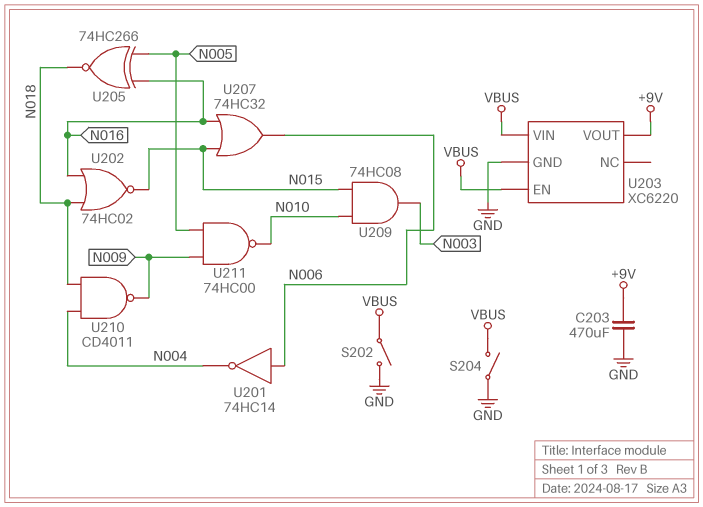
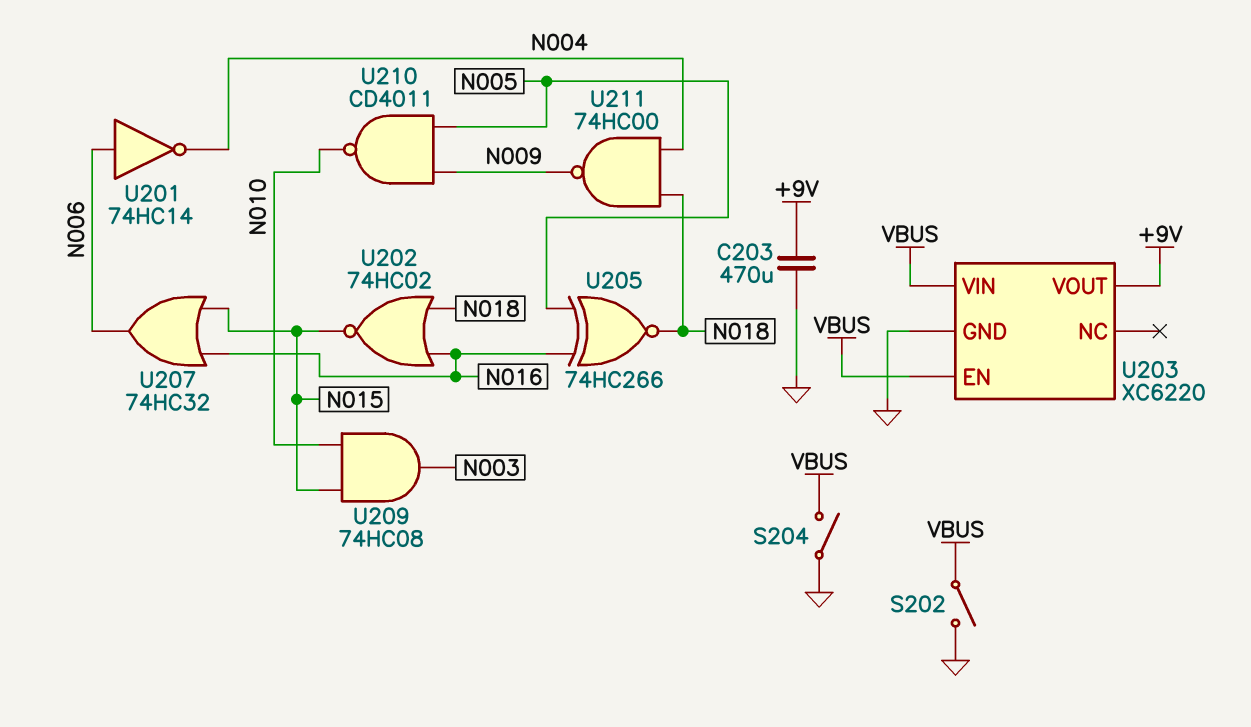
U210: NAND CD4011 (in N004, in N018, out N009) -> NAND CD4011 (in N005, in N009, out N010)
U211: NAND 74HC00 (in N005, in N009, out N010) -> NAND 74HC00 (in N004, in N018, out N009)

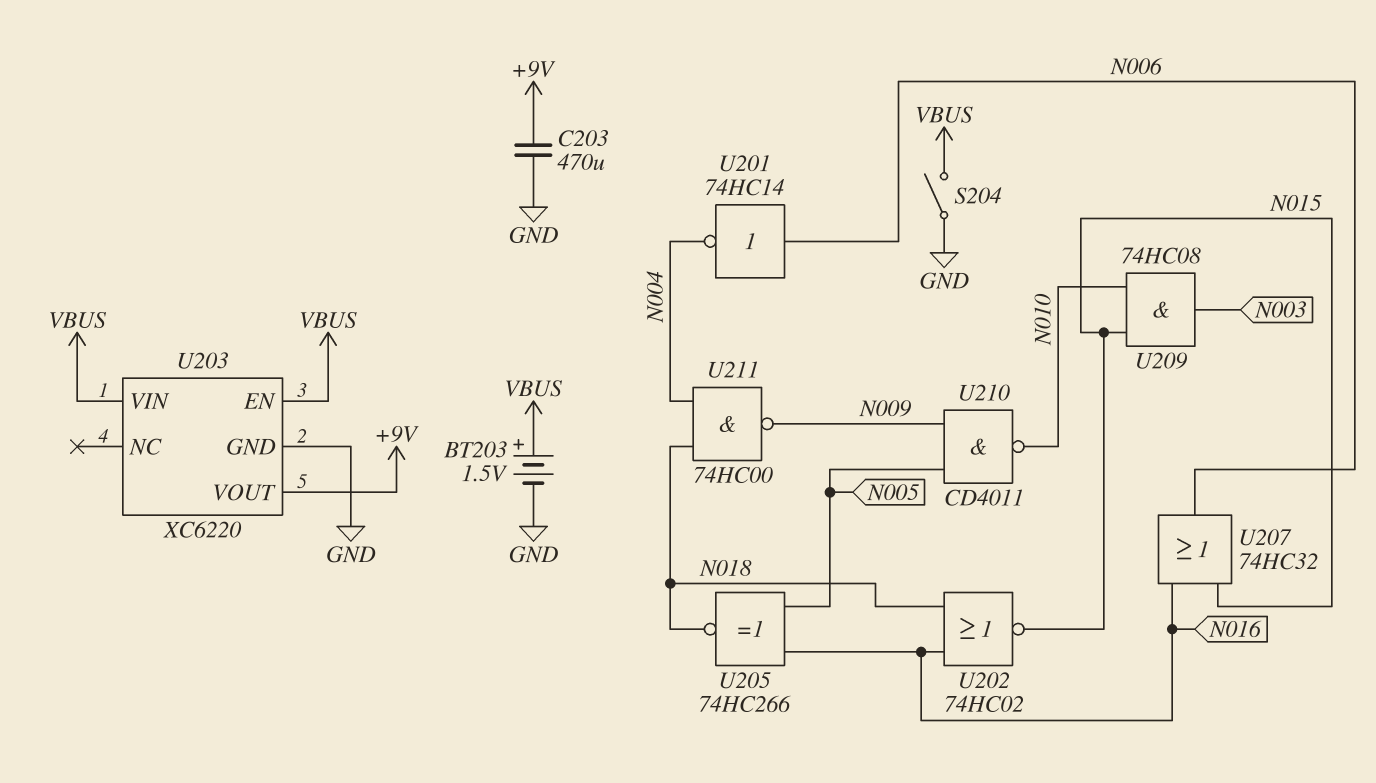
BT203: none -> 1.5V (plus VBUS, minus GND)
S202: switch (GND, VBUS) -> none

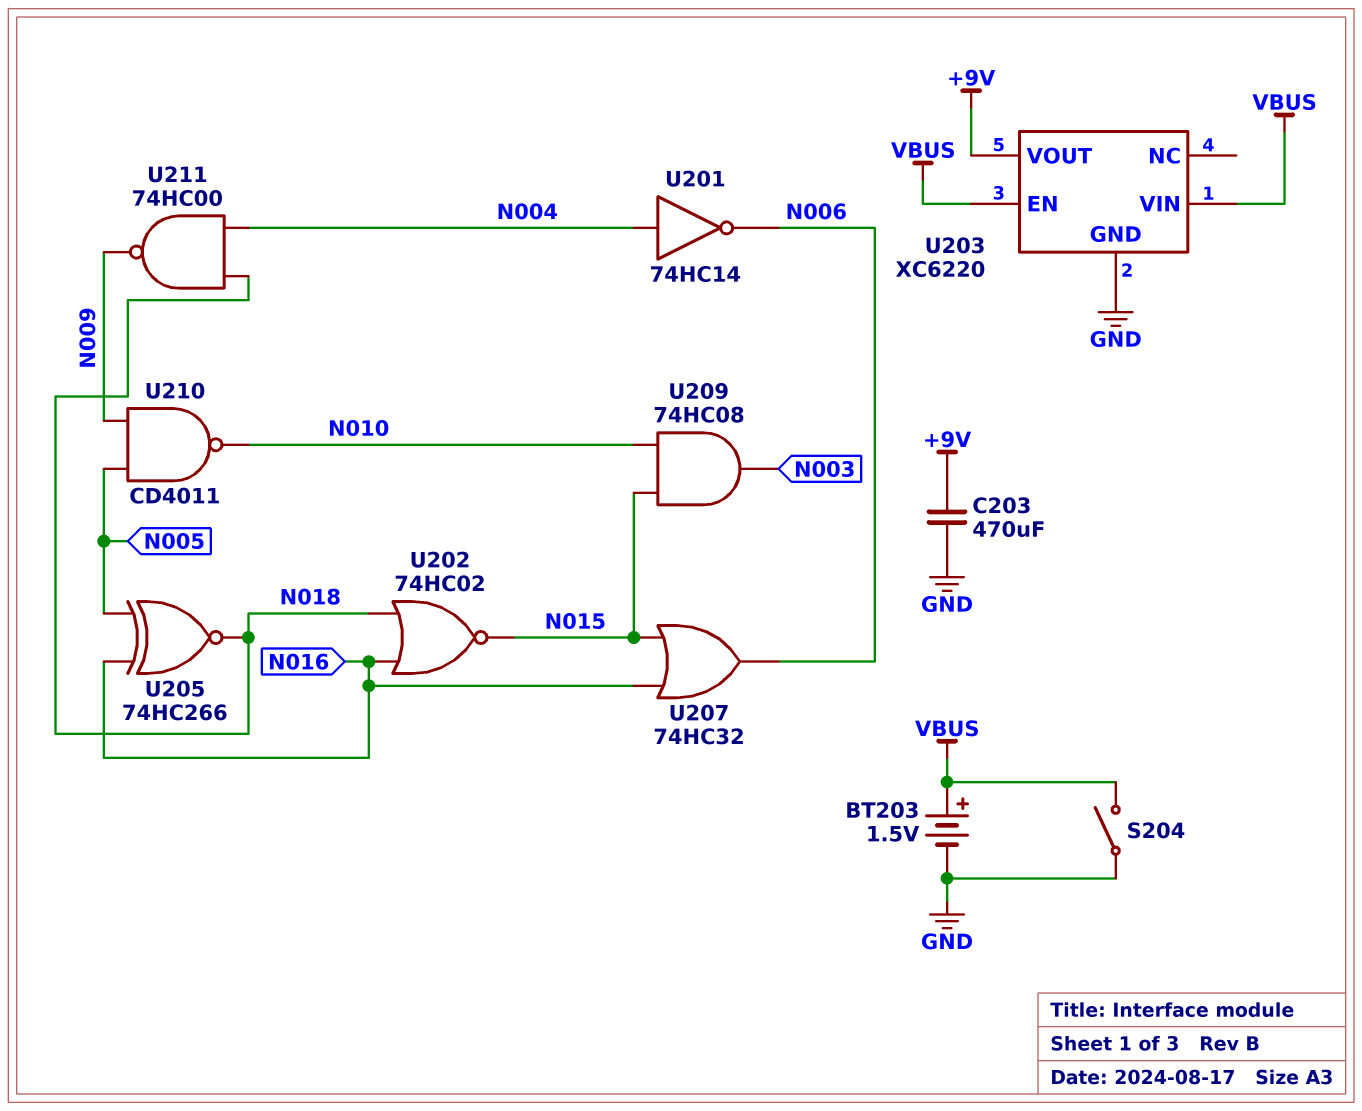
U201: NOT 74HC14 (in N006, out N004) -> NOT 74HC14 (in N004, out N006)

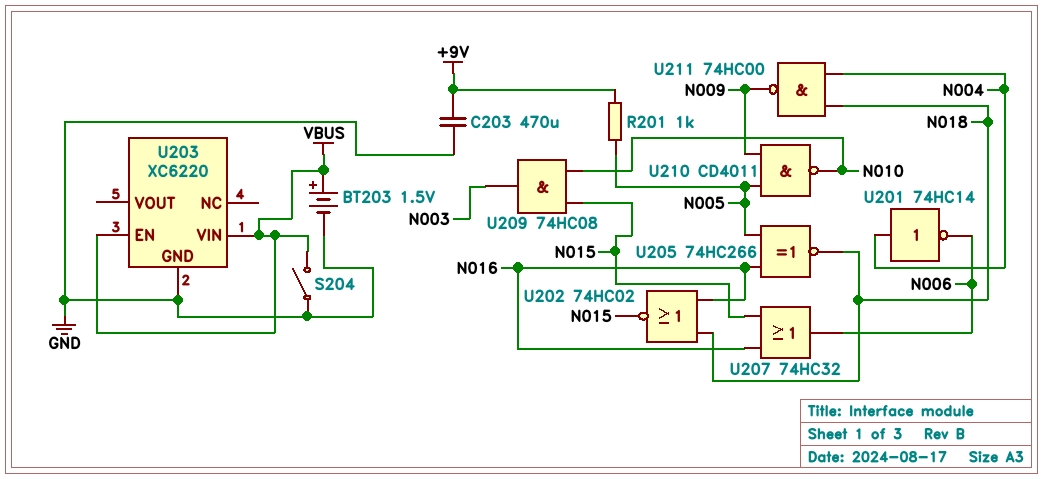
R201: none -> 1k (+9V, N005)
U203 pin VOUT: +9V -> none

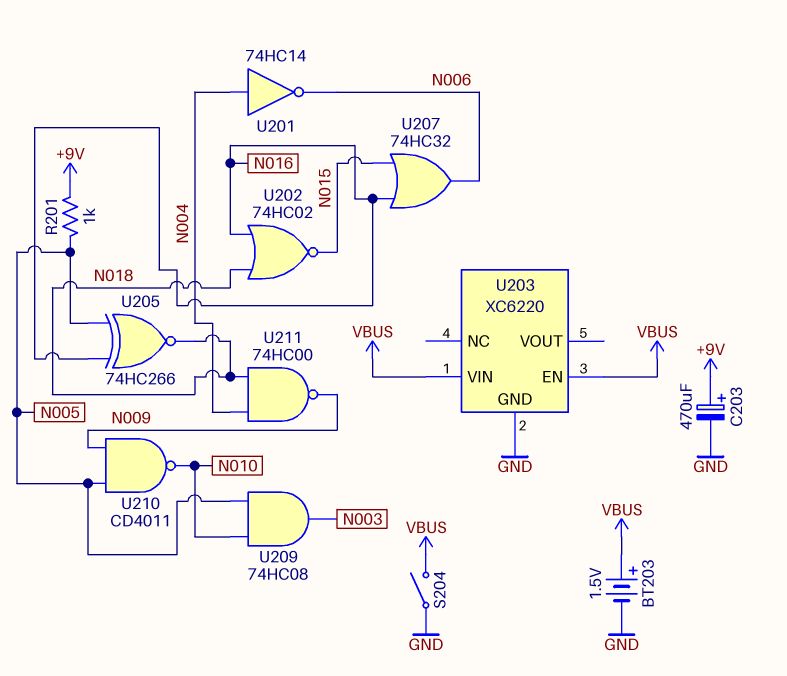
C203: 470uF (+9V, GND) -> 470uF (plus +9V, minus GND)
U209: AND 74HC08 (in N010, in N015, out N003) -> AND 74HC08 (in N005, in N010, out N003)

